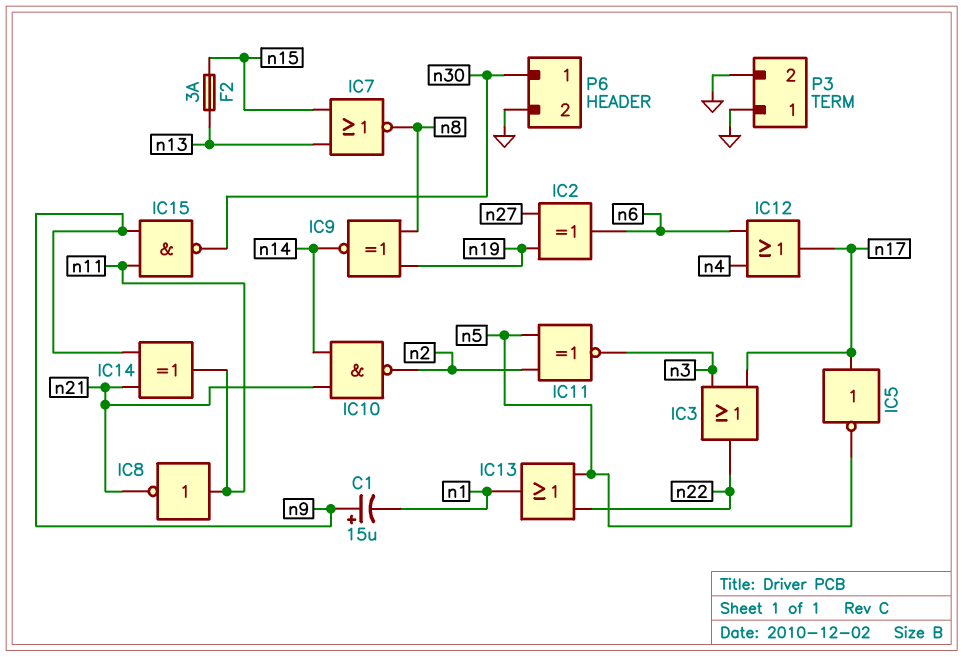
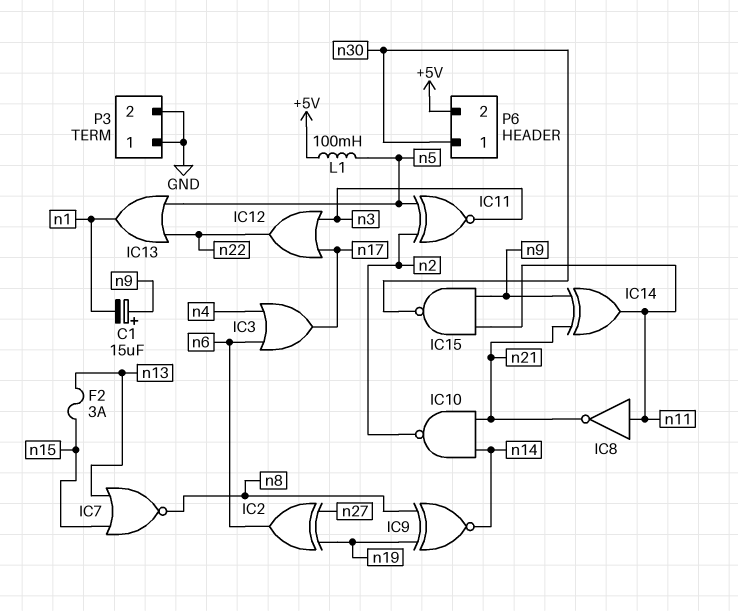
IC3: OR (in n3, in n17, out n22) -> OR (in n4, in n6, out n17)
IC5: NOT (in n17, out n5) -> none
IC12: OR (in n4, in n6, out n17) -> OR (in n3, in n17, out n22)
L1: none -> 100mH (+5V, n5)
P6 pin 2: GND -> +5V

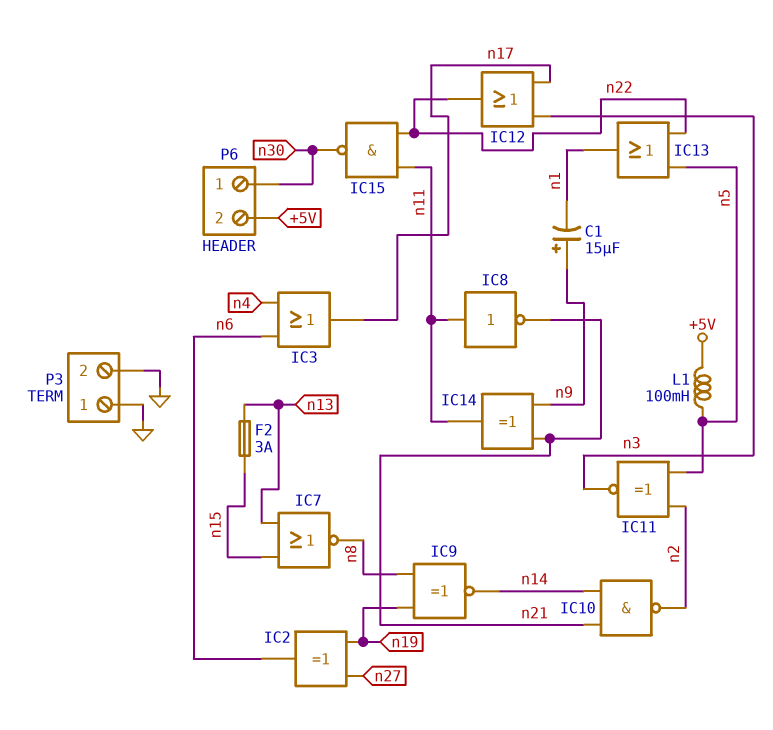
IC15: NAND (in n9, in n11, out n30) -> NAND (in n11, in n22, out n30)

